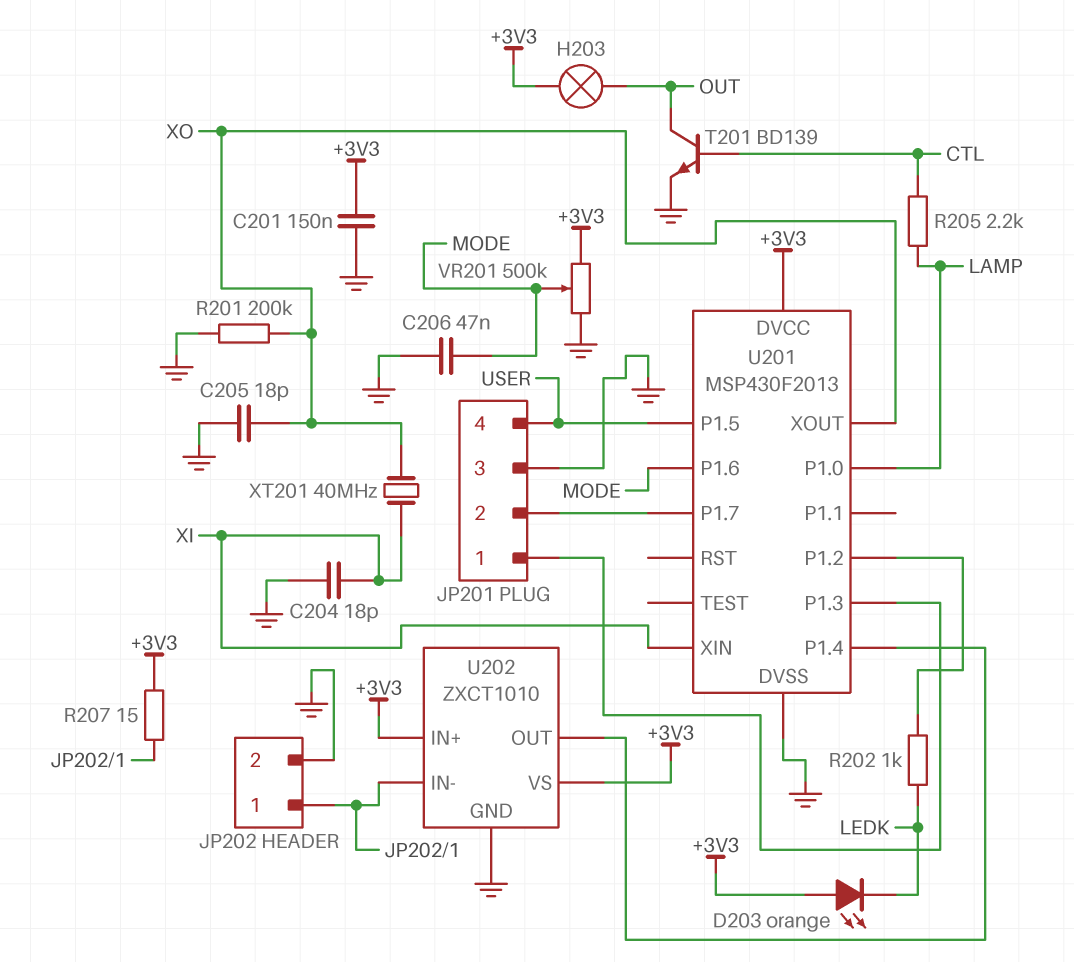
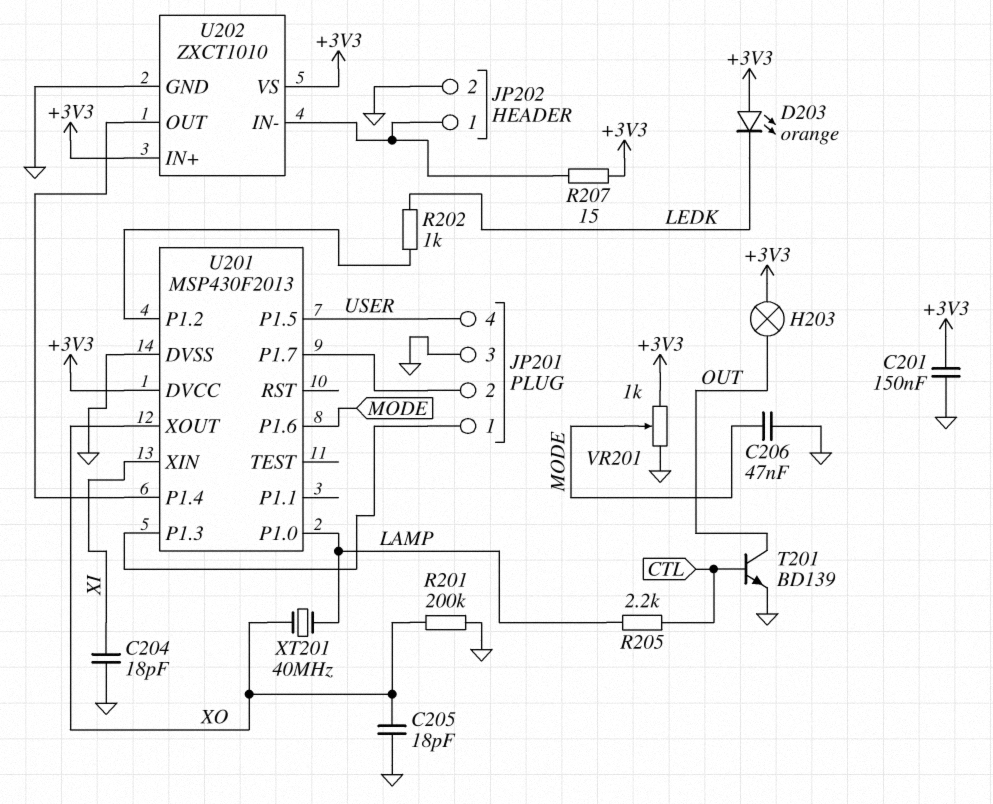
VR201: 500k (+3V3, GND, wiper MODE) -> 1k (+3V3, GND, wiper MODE)
XT201: 40MHz (XI, XO) -> 40MHz (LAMP, XO)

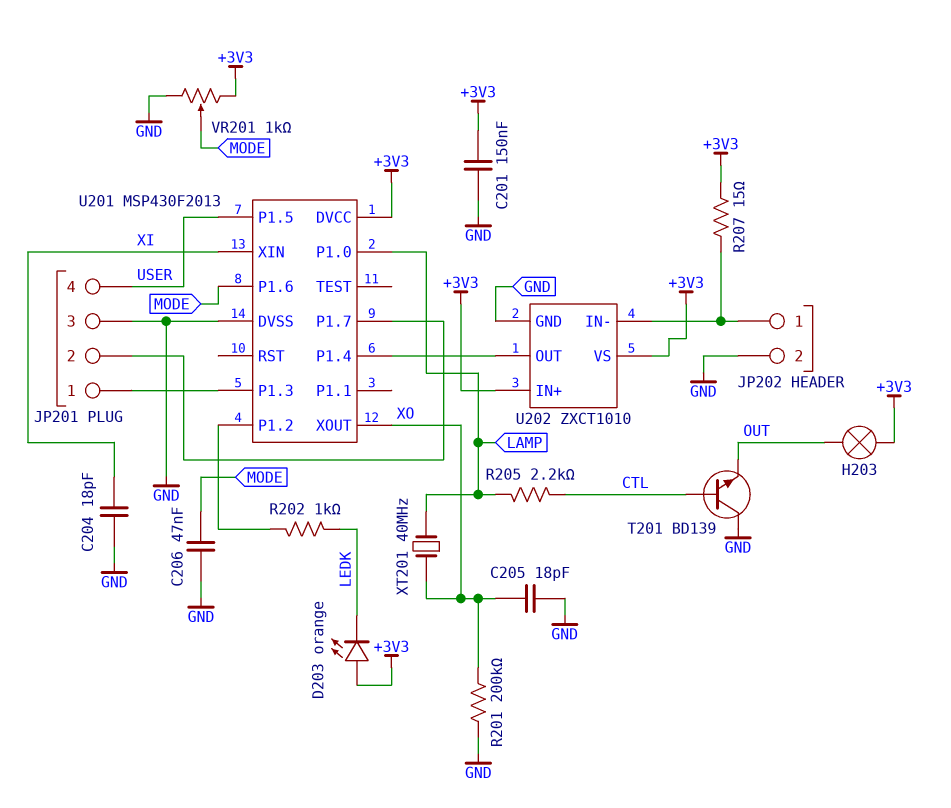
T201: NPN BD139 (B CTL, C OUT, E GND) -> NPN BD139 (B CTL, C GND, E OUT)

